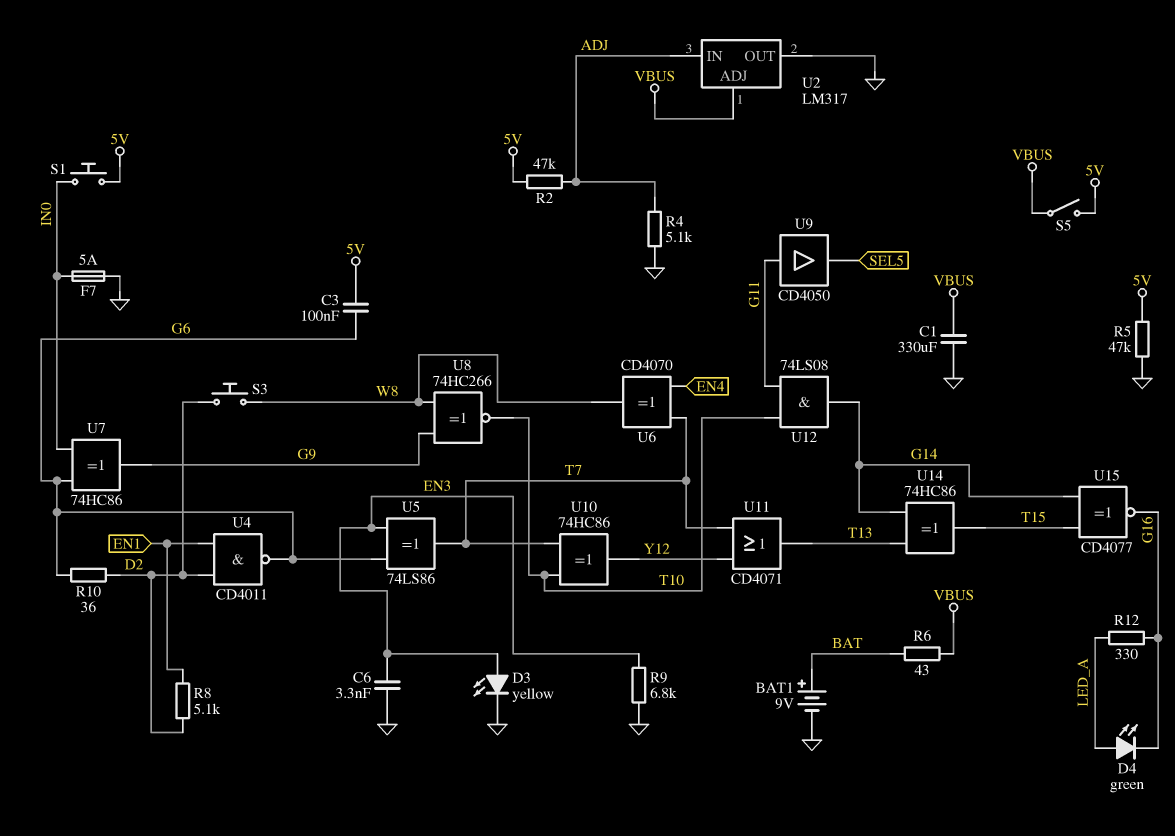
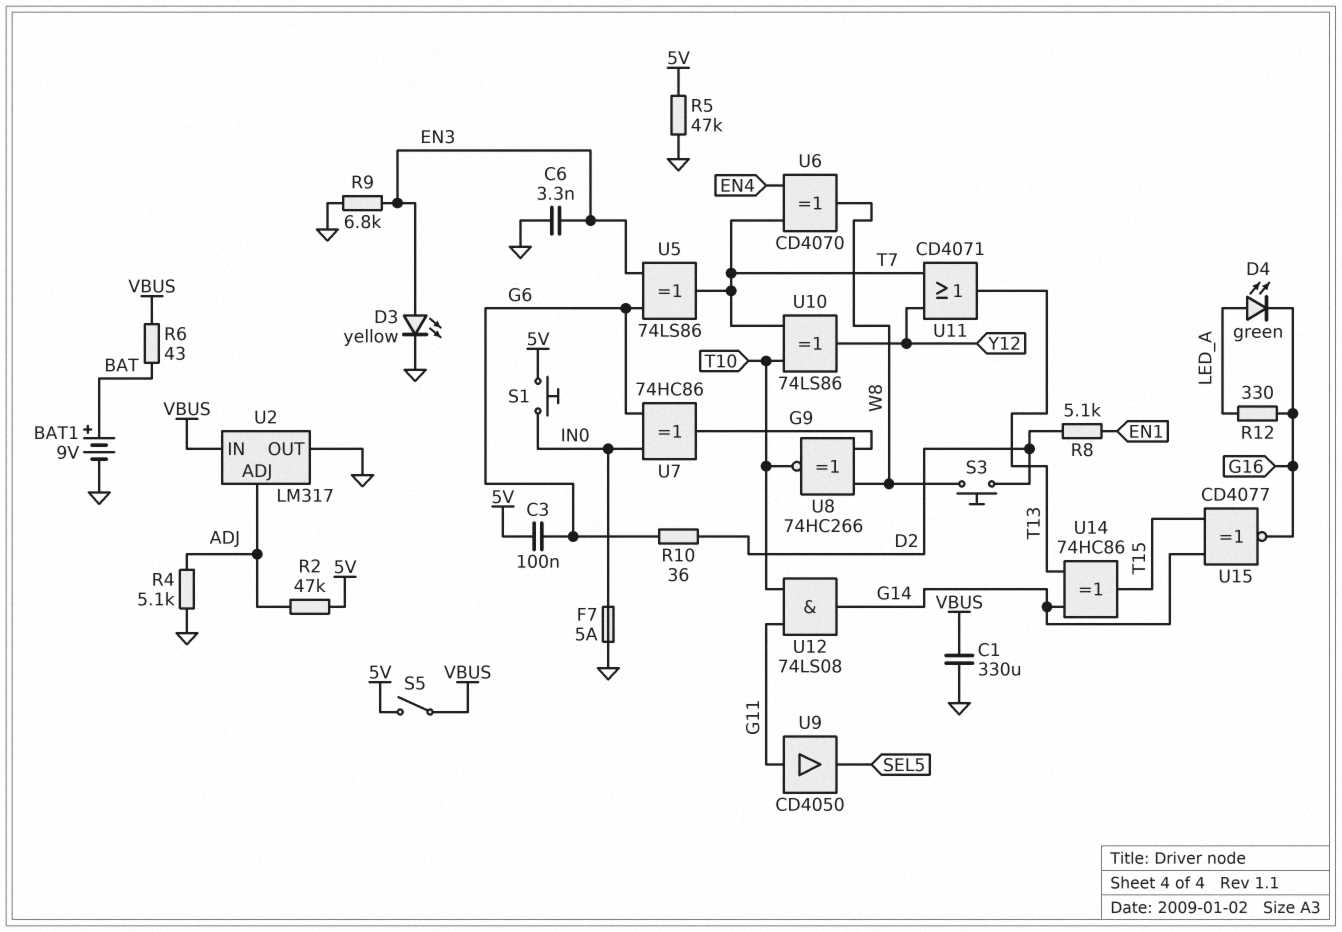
U2 pin ADJ: VBUS -> ADJ
U2 pin IN: ADJ -> VBUS
U4: NAND CD4011 (in D2, in EN1, out G6) -> none
U10: XOR 74HC86 (in T7, in T10, out Y12) -> XOR 74LS86 (in T7, in T10, out Y12)

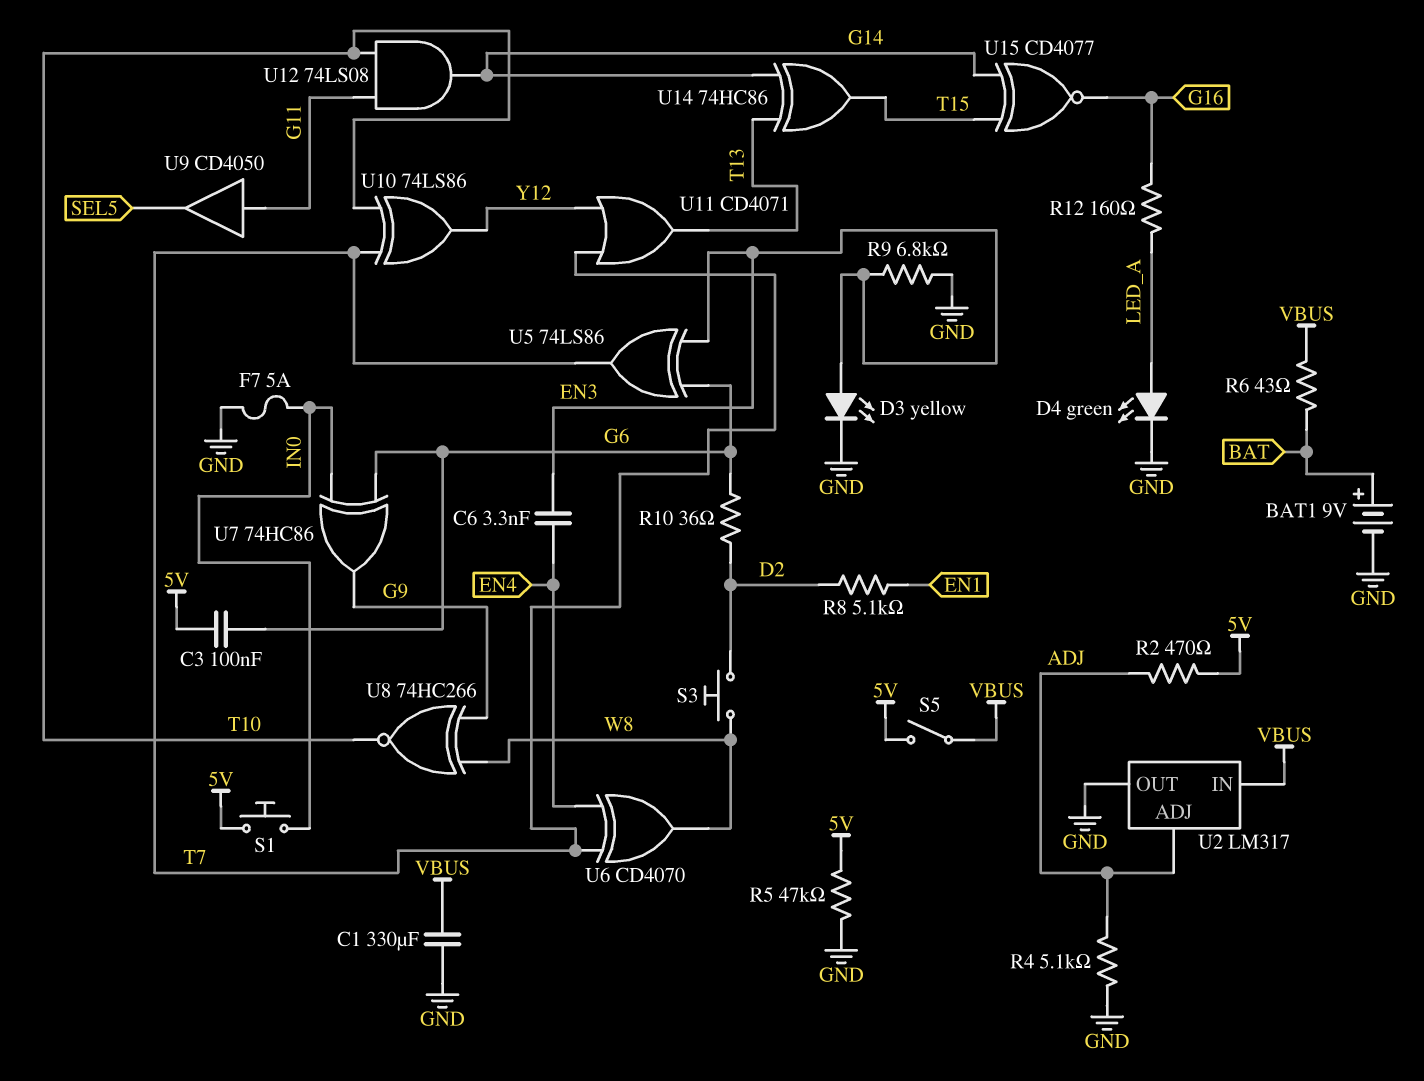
C6: 3.3nF (EN3, GND) -> 3.3nF (EN3, EN4)
D4: LED green (A LED_A, K G16) -> LED green (A LED_A, K GND)
R2: 47k (5V, ADJ) -> 470 (5V, ADJ)
R12: 330 (G16, LED_A) -> 160 (G16, LED_A)

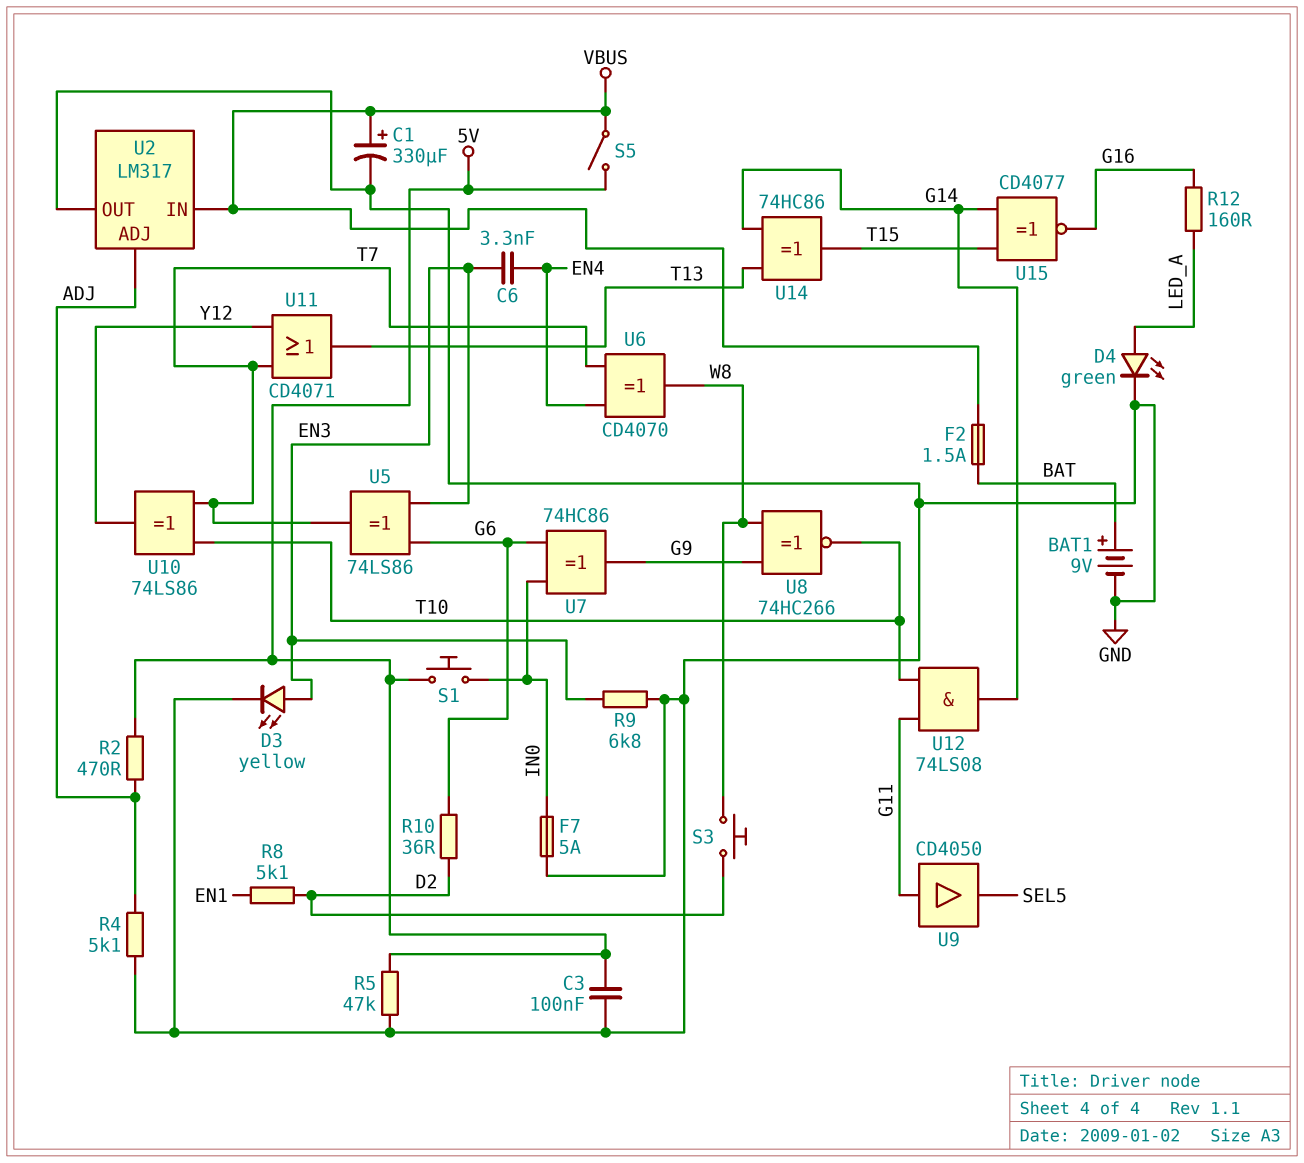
C1: 330uF (GND, VBUS) -> 330uF (plus VBUS, minus GND)
C3: 100nF (5V, G6) -> 100nF (5V, GND)
F2: none -> 1.5A (BAT, VBUS)
R6: 43 (BAT, VBUS) -> none

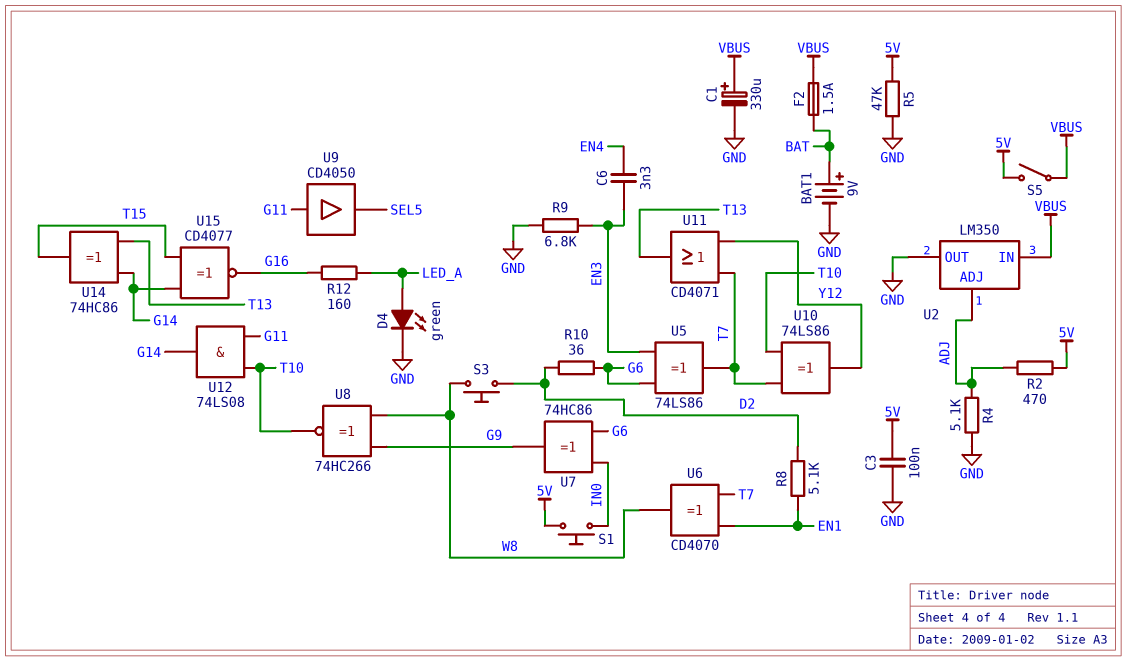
D3: LED yellow (A EN3, K GND) -> none
F7: 5A (GND, IN0) -> none
U2: LM317 -> LM350
U6: XOR CD4070 (in EN4, in T7, out W8) -> XOR CD4070 (in EN1, in T7, out W8)

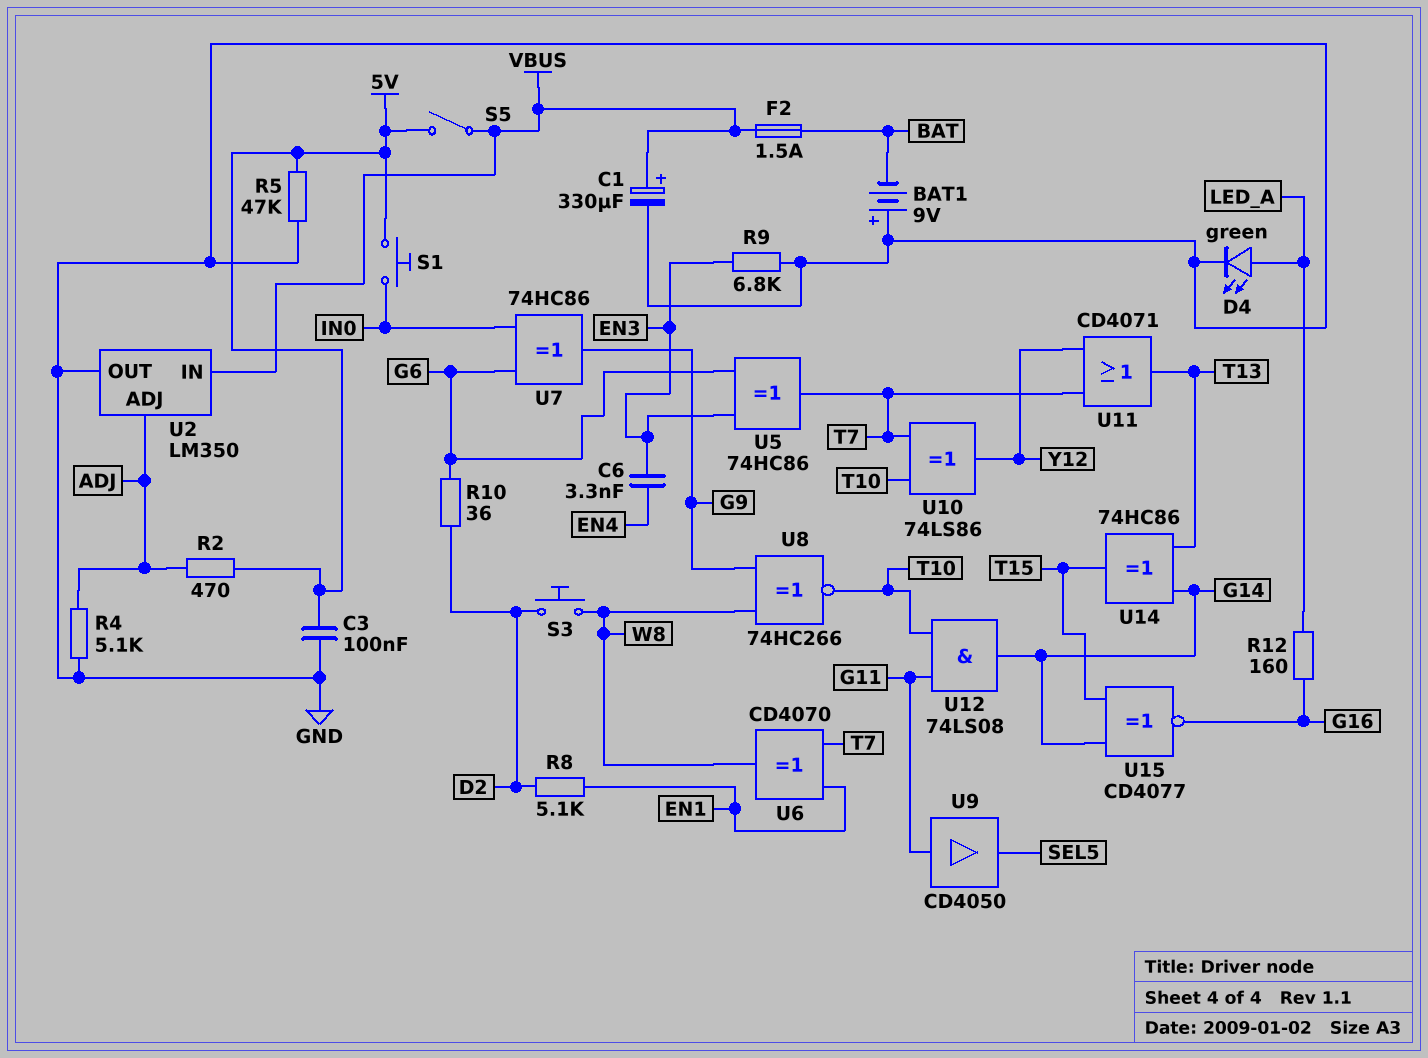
BAT1: 9V (plus BAT, minus GND) -> 9V (plus GND, minus BAT)
U5: XOR 74LS86 (in EN3, in G6, out T7) -> XOR 74HC86 (in EN3, in G6, out T7)

